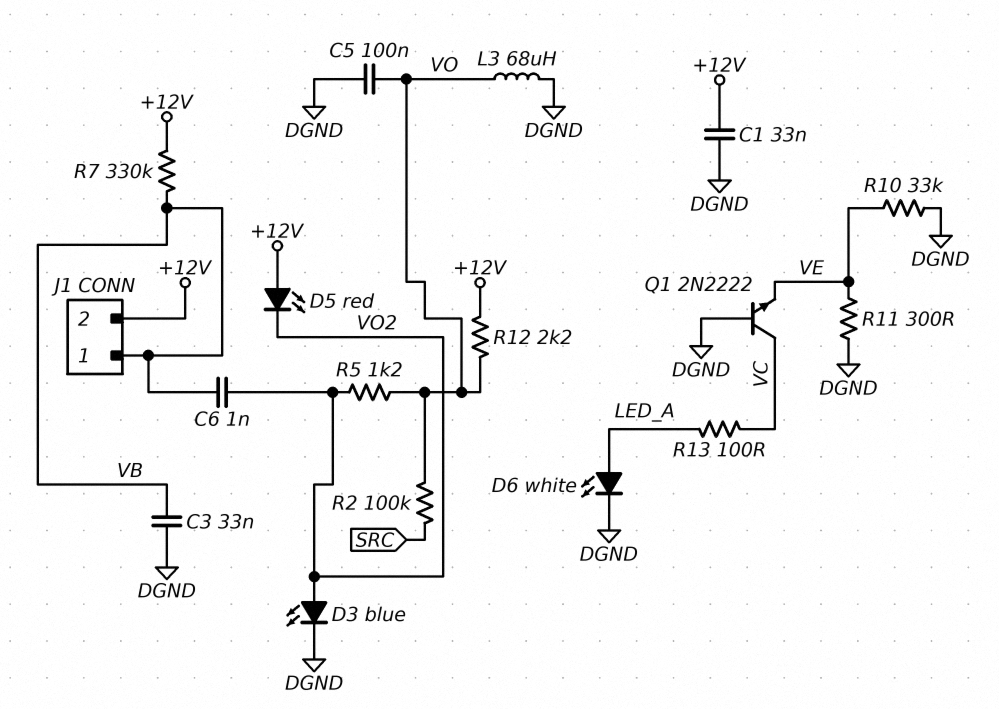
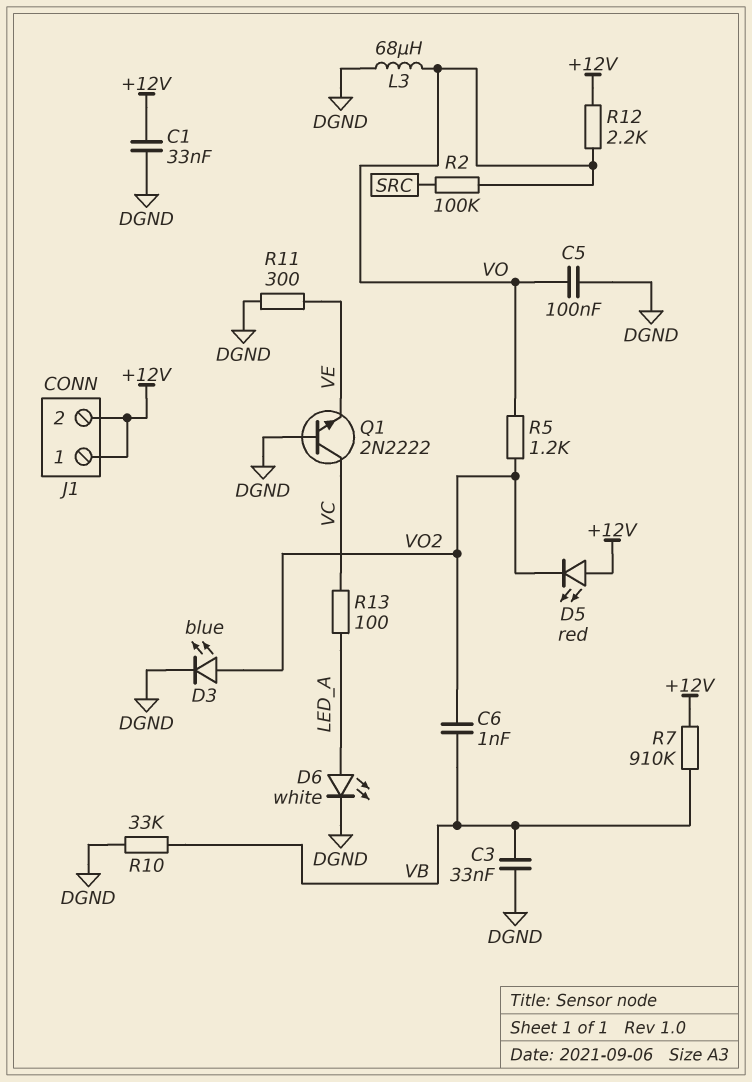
J1 pin 1: VB -> +12V
R7: 330k (+12V, VB) -> 910k (+12V, VB)
R10: 33k (DGND, VE) -> 33k (DGND, VB)

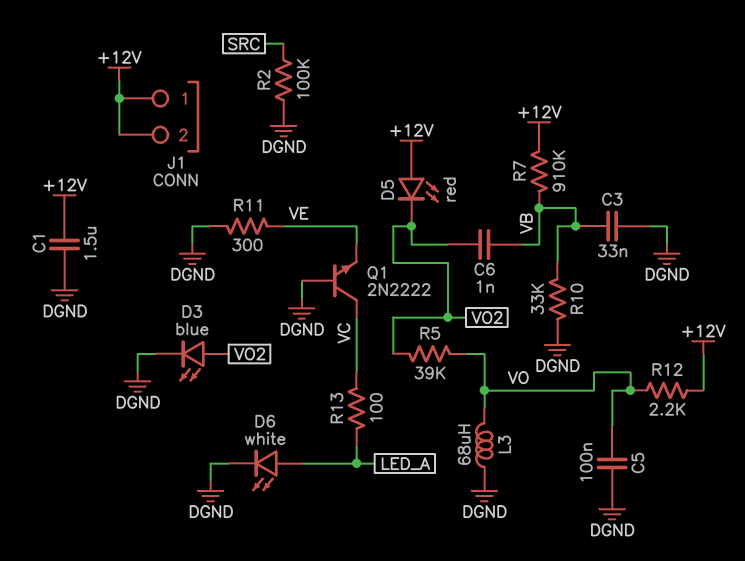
C1: 33nF (+12V, DGND) -> 1.5uF (+12V, DGND)
R2: 100k (SRC, VO) -> 100k (DGND, SRC)
R5: 1.2k (VO, VO2) -> 39k (VO, VO2)

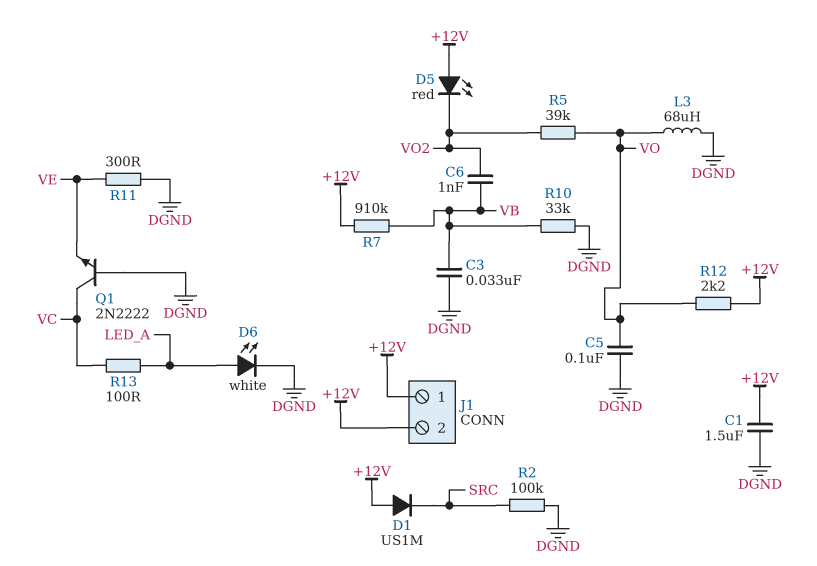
D1: none -> diode US1M (A +12V, K SRC)
D3: LED blue (A VO2, K DGND) -> none

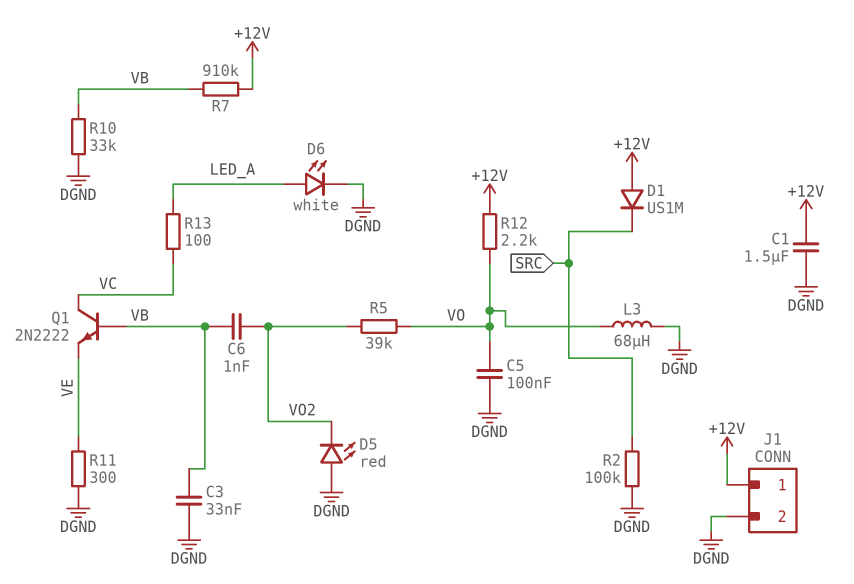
D5: LED red (A +12V, K VO2) -> LED red (A DGND, K VO2)
J1 pin 2: +12V -> DGND
Q1: NPN 2N2222 (B DGND, C VC, E VE) -> NPN 2N2222 (B VB, C VC, E VE)

